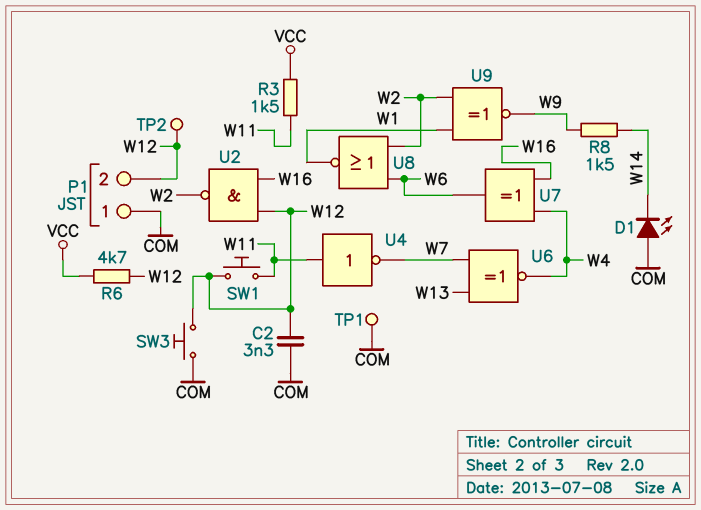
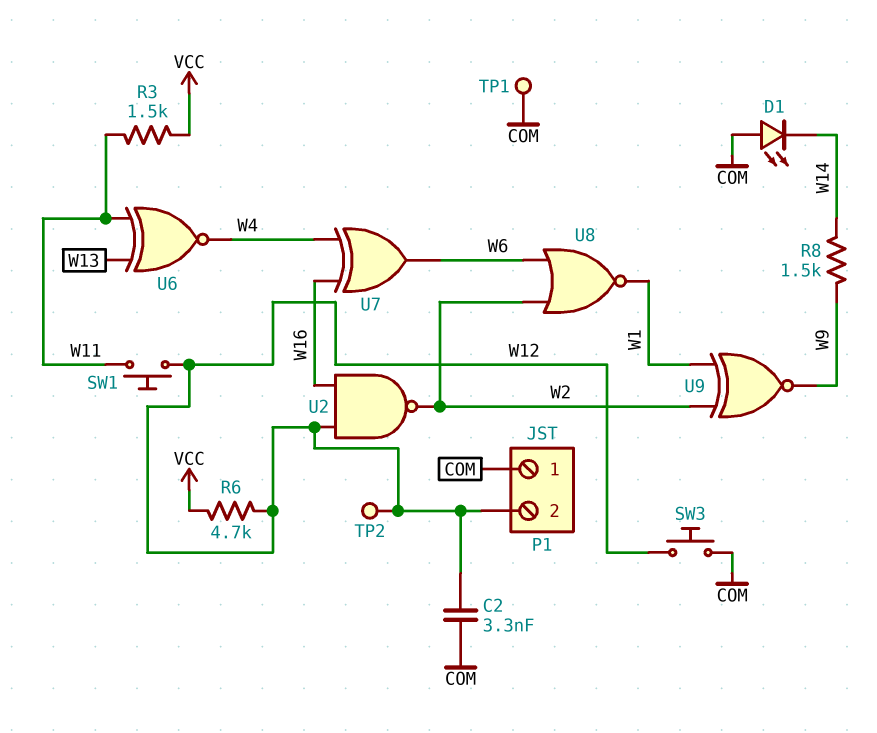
U4: NOT (in W11, out W7) -> none
U6: XNOR (in W7, in W13, out W4) -> XNOR (in W11, in W13, out W4)

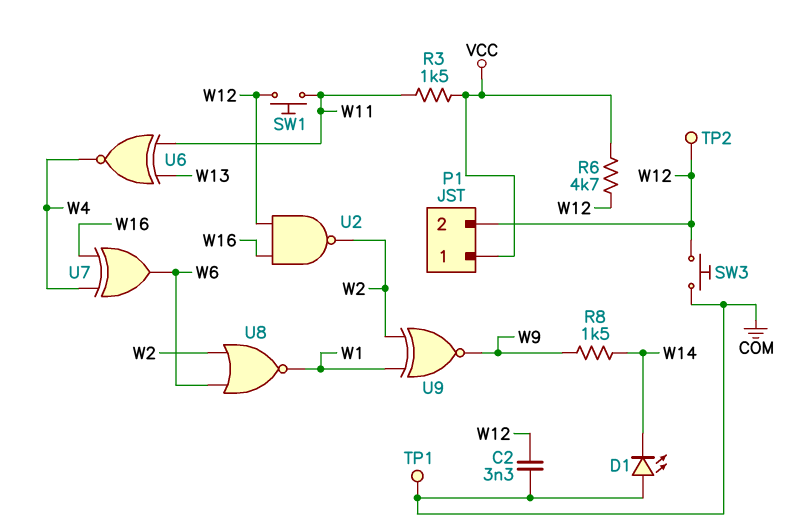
P1 pin 1: COM -> VCC

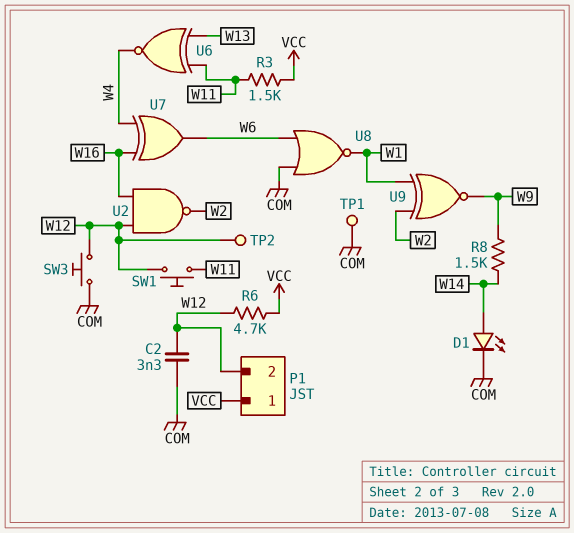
D1: LED (A COM, K W14) -> LED (A W14, K COM)
U8: NOR (in W2, in W6, out W1) -> NOR (in COM, in W6, out W1)

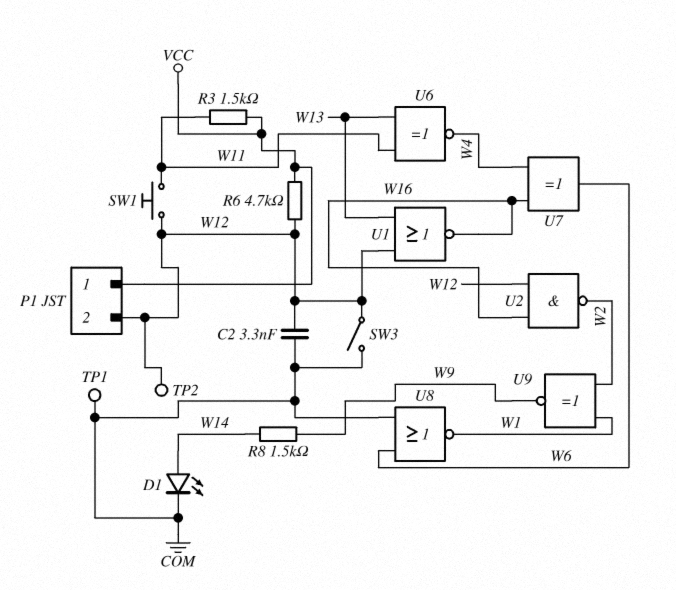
SW3: button (COM, W12) -> switch (COM, W12)
U1: none -> NOR (in W12, in W13, out W16)

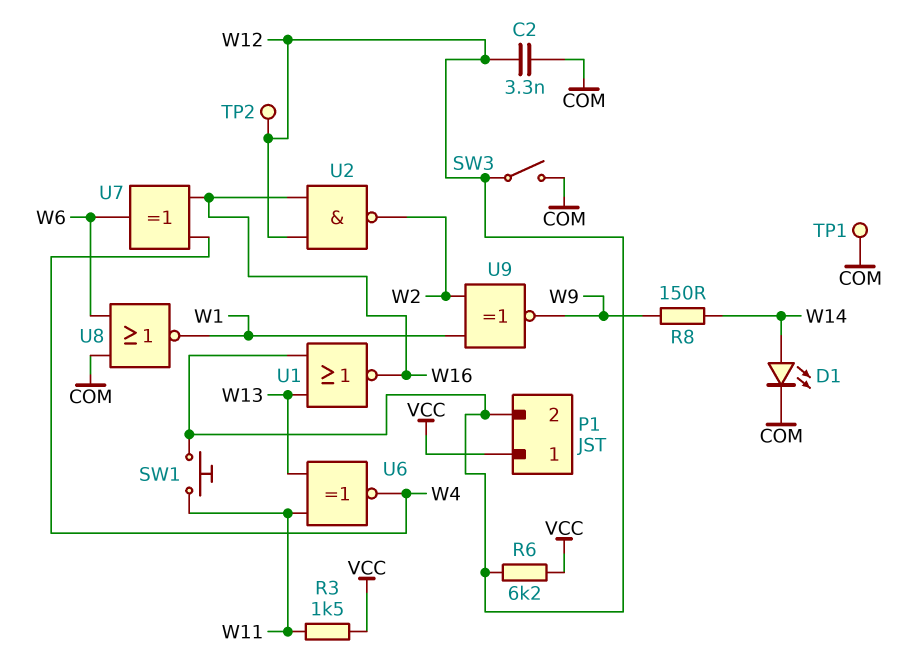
R6: 4.7k (VCC, W12) -> 6.2k (VCC, W12)
R8: 1.5k (W9, W14) -> 150 (W9, W14)

